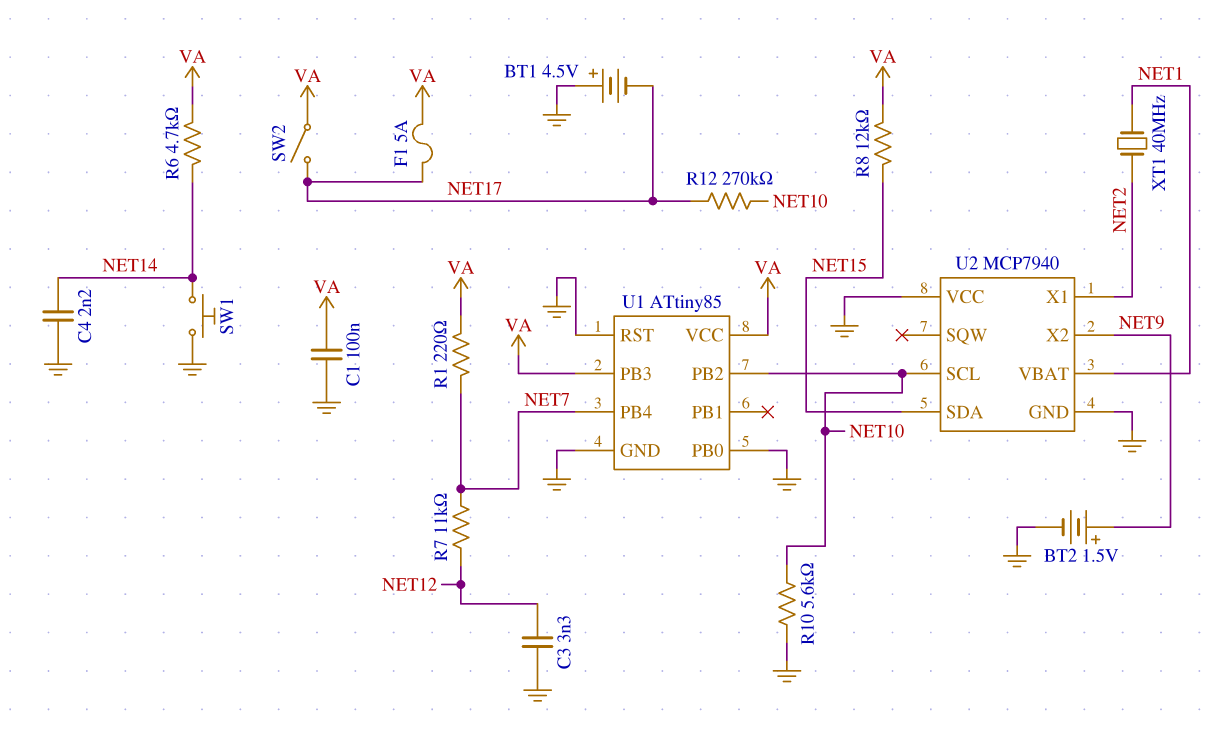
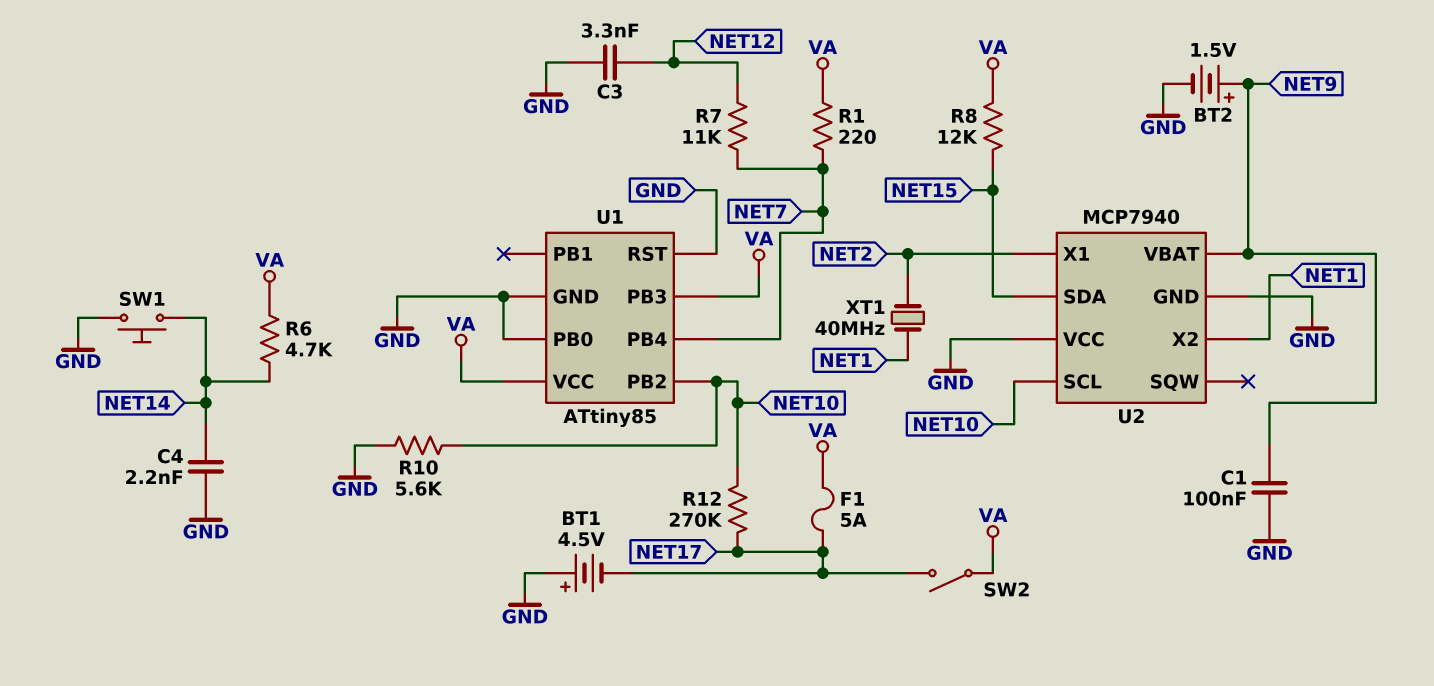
C1: 100nF (GND, VA) -> 100nF (GND, NET9)
U2 pin VBAT: NET1 -> NET9
U2 pin X2: NET9 -> NET1

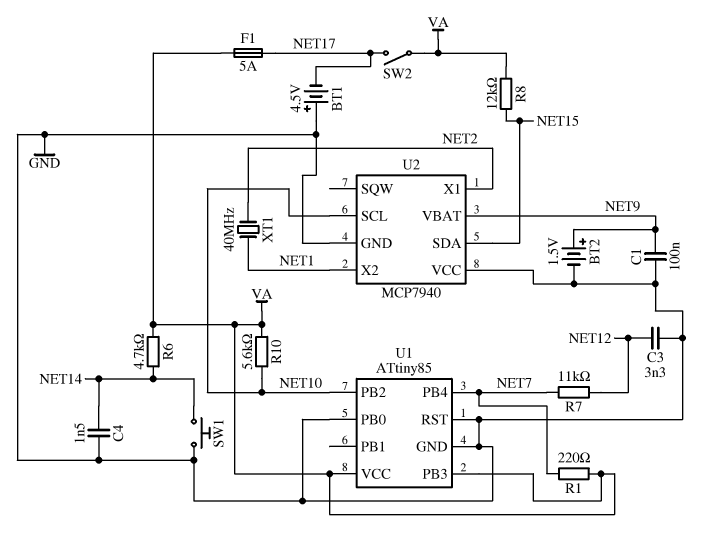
C4: 2.2nF (GND, NET14) -> 1.5nF (GND, NET14)
R10: 5.6k (GND, NET10) -> 5.6k (NET10, VA)
R12: 270k (NET10, NET17) -> none

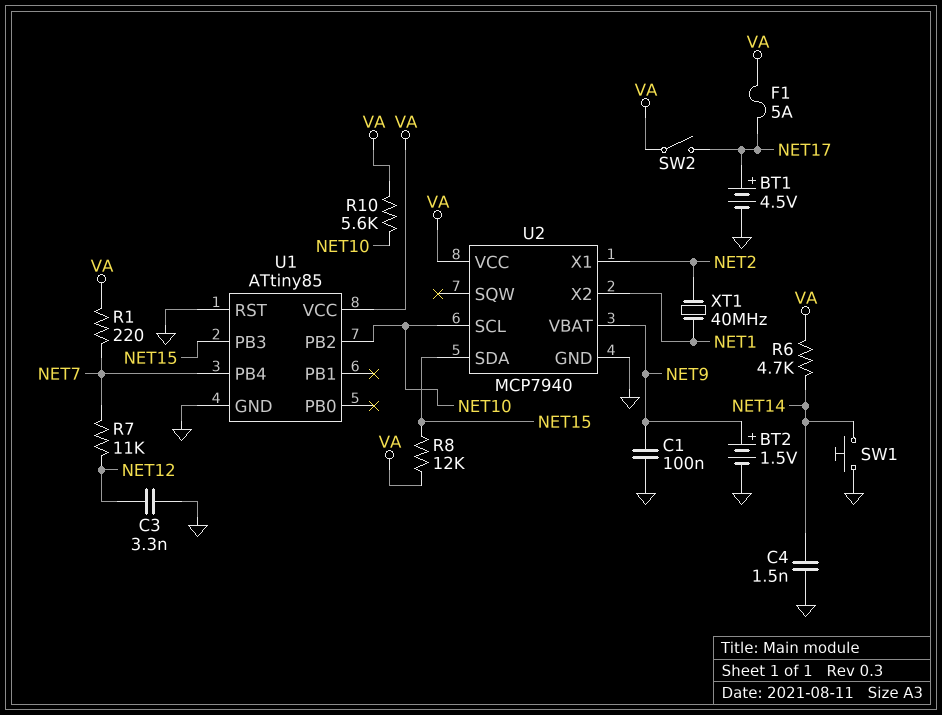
BT1: 4.5V (plus GND, minus NET17) -> 4.5V (plus NET17, minus GND)
U1 pin PB0: GND -> none
U1 pin PB3: VA -> NET15
U2 pin VCC: GND -> VA

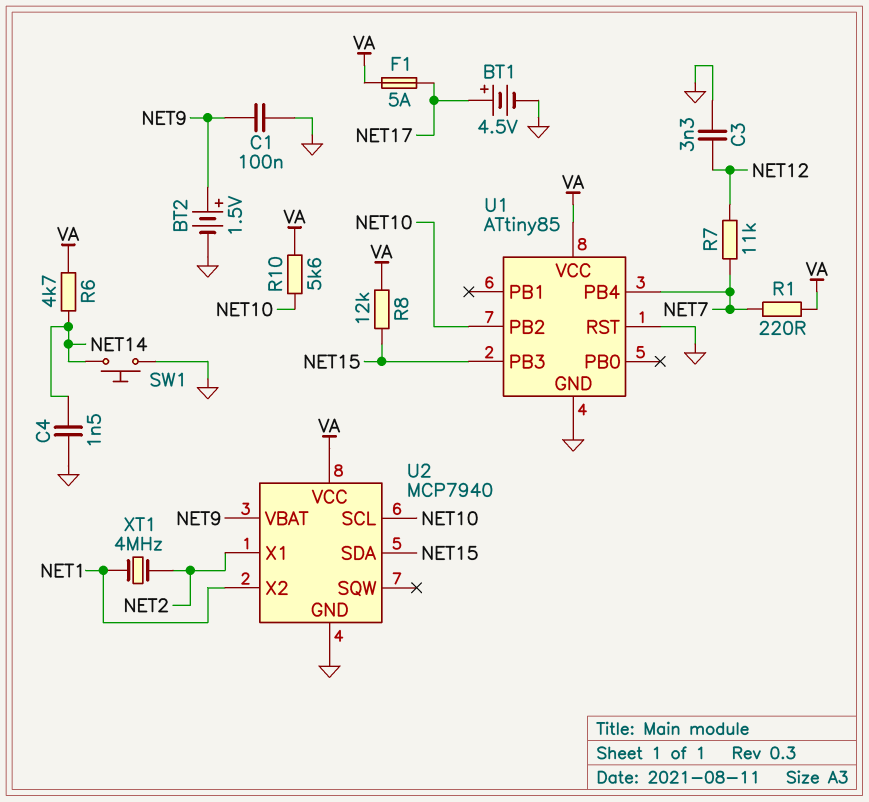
SW2: switch (NET17, VA) -> none
XT1: 40MHz (NET1, NET2) -> 4MHz (NET1, NET2)

